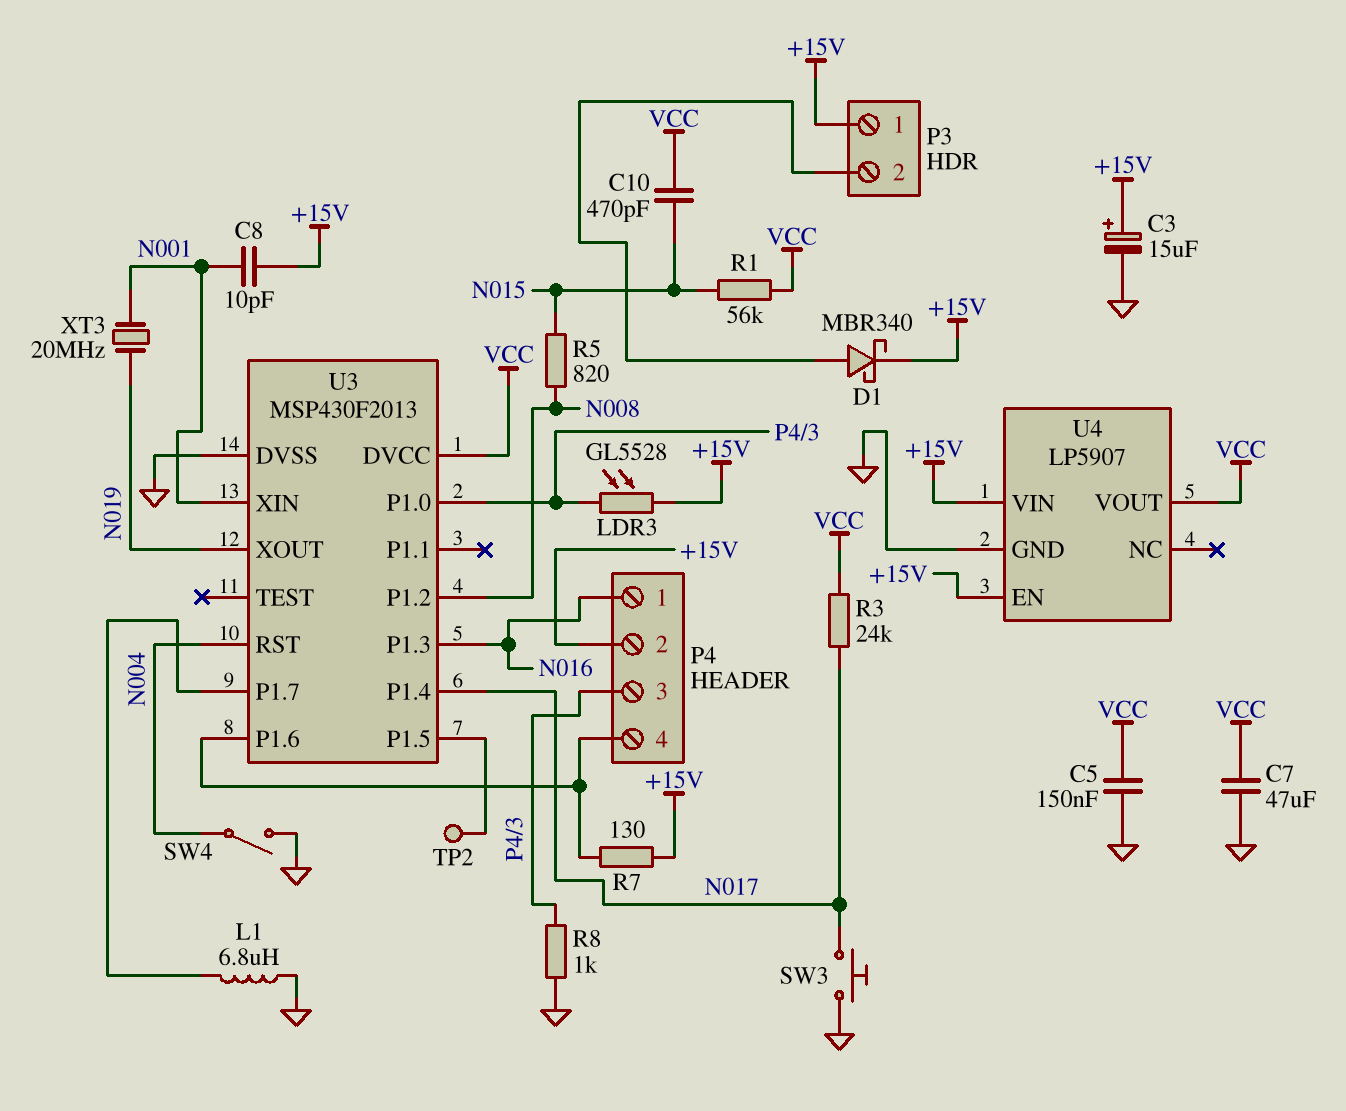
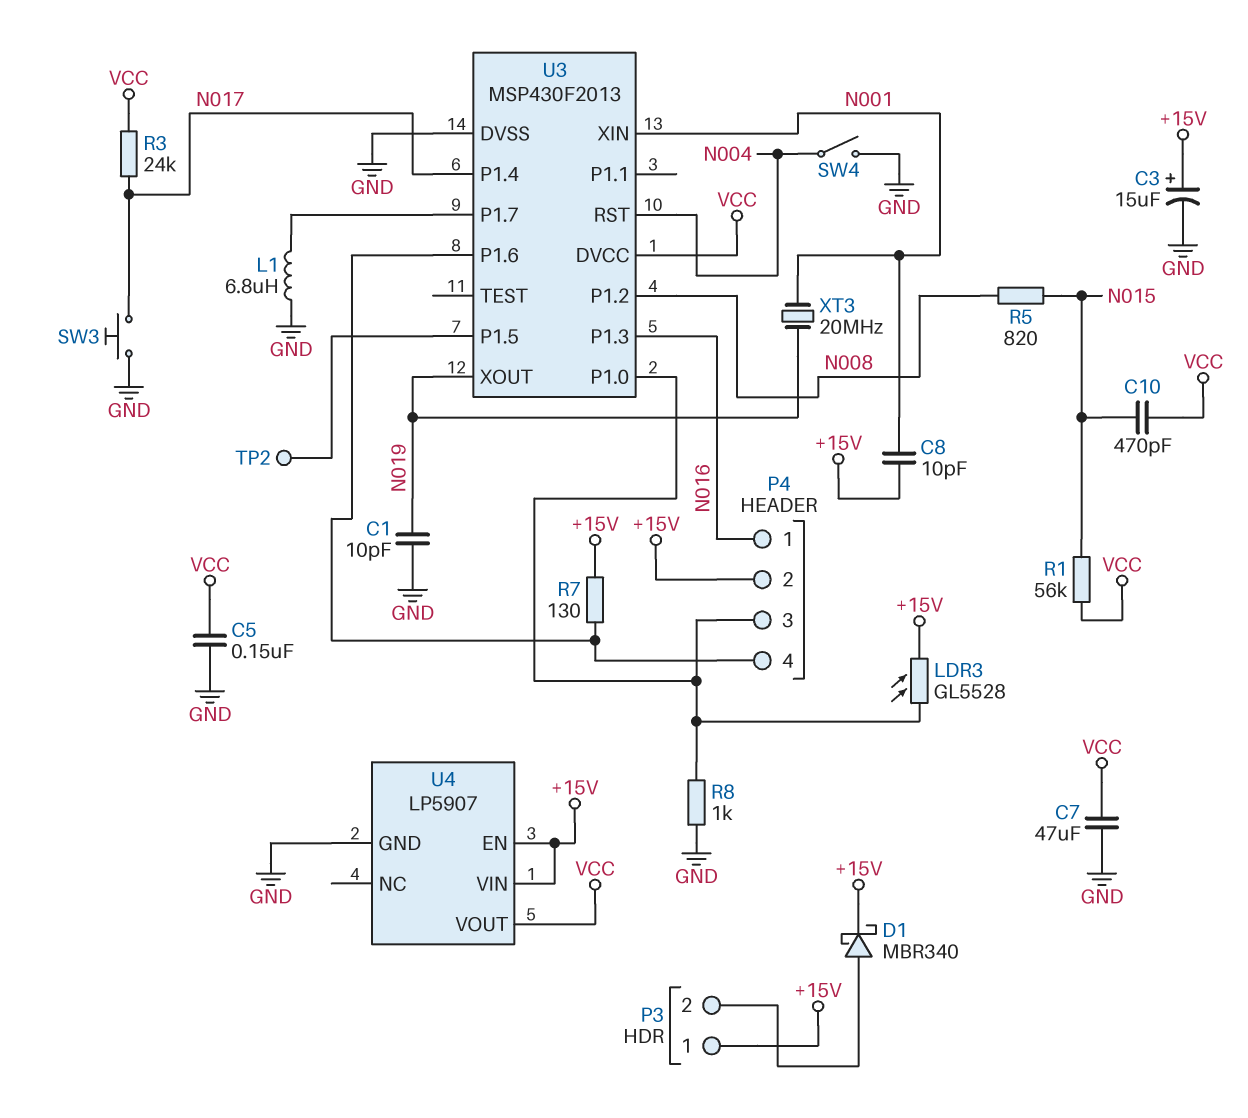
C1: none -> 10pF (GND, N019)

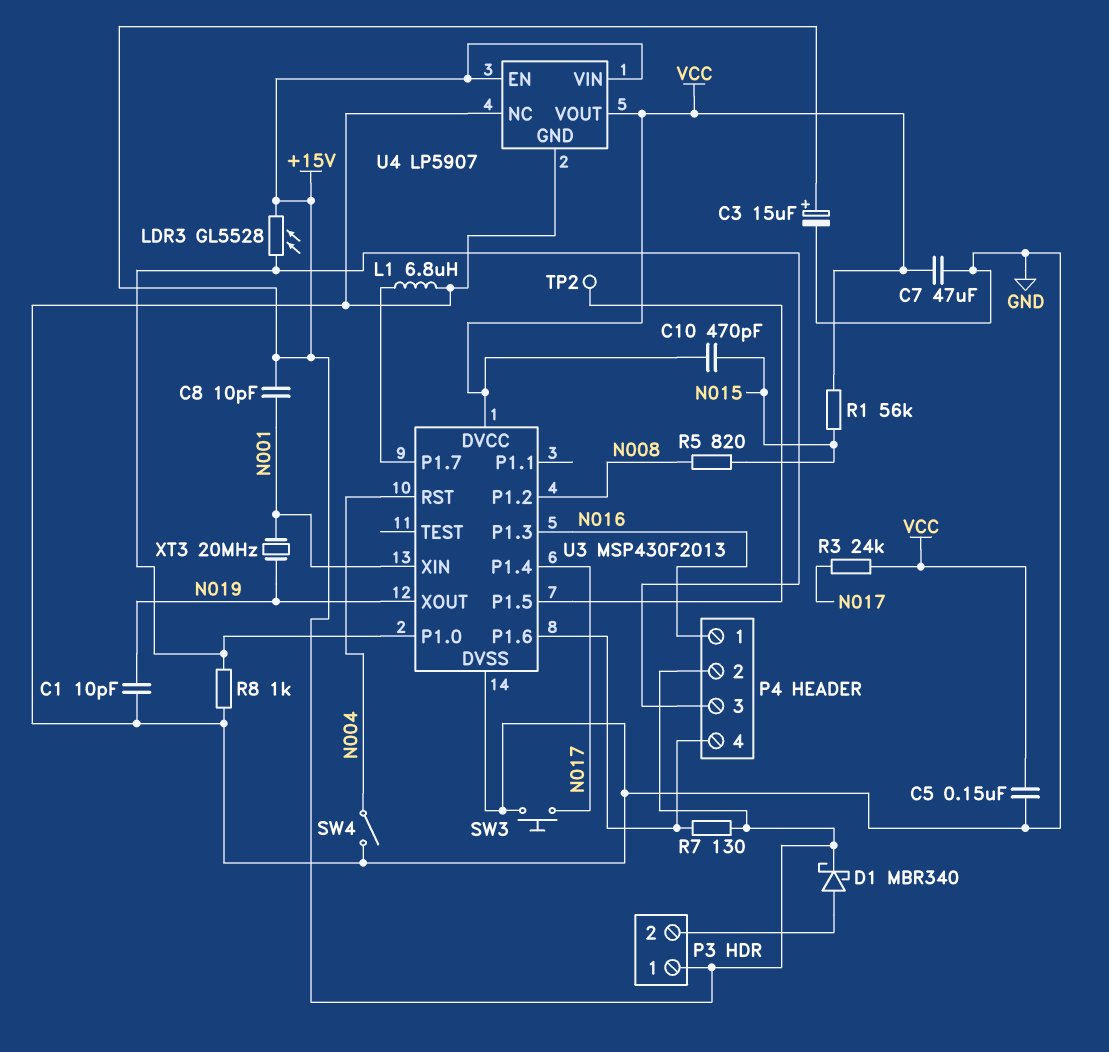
U4 pin NC: none -> GND

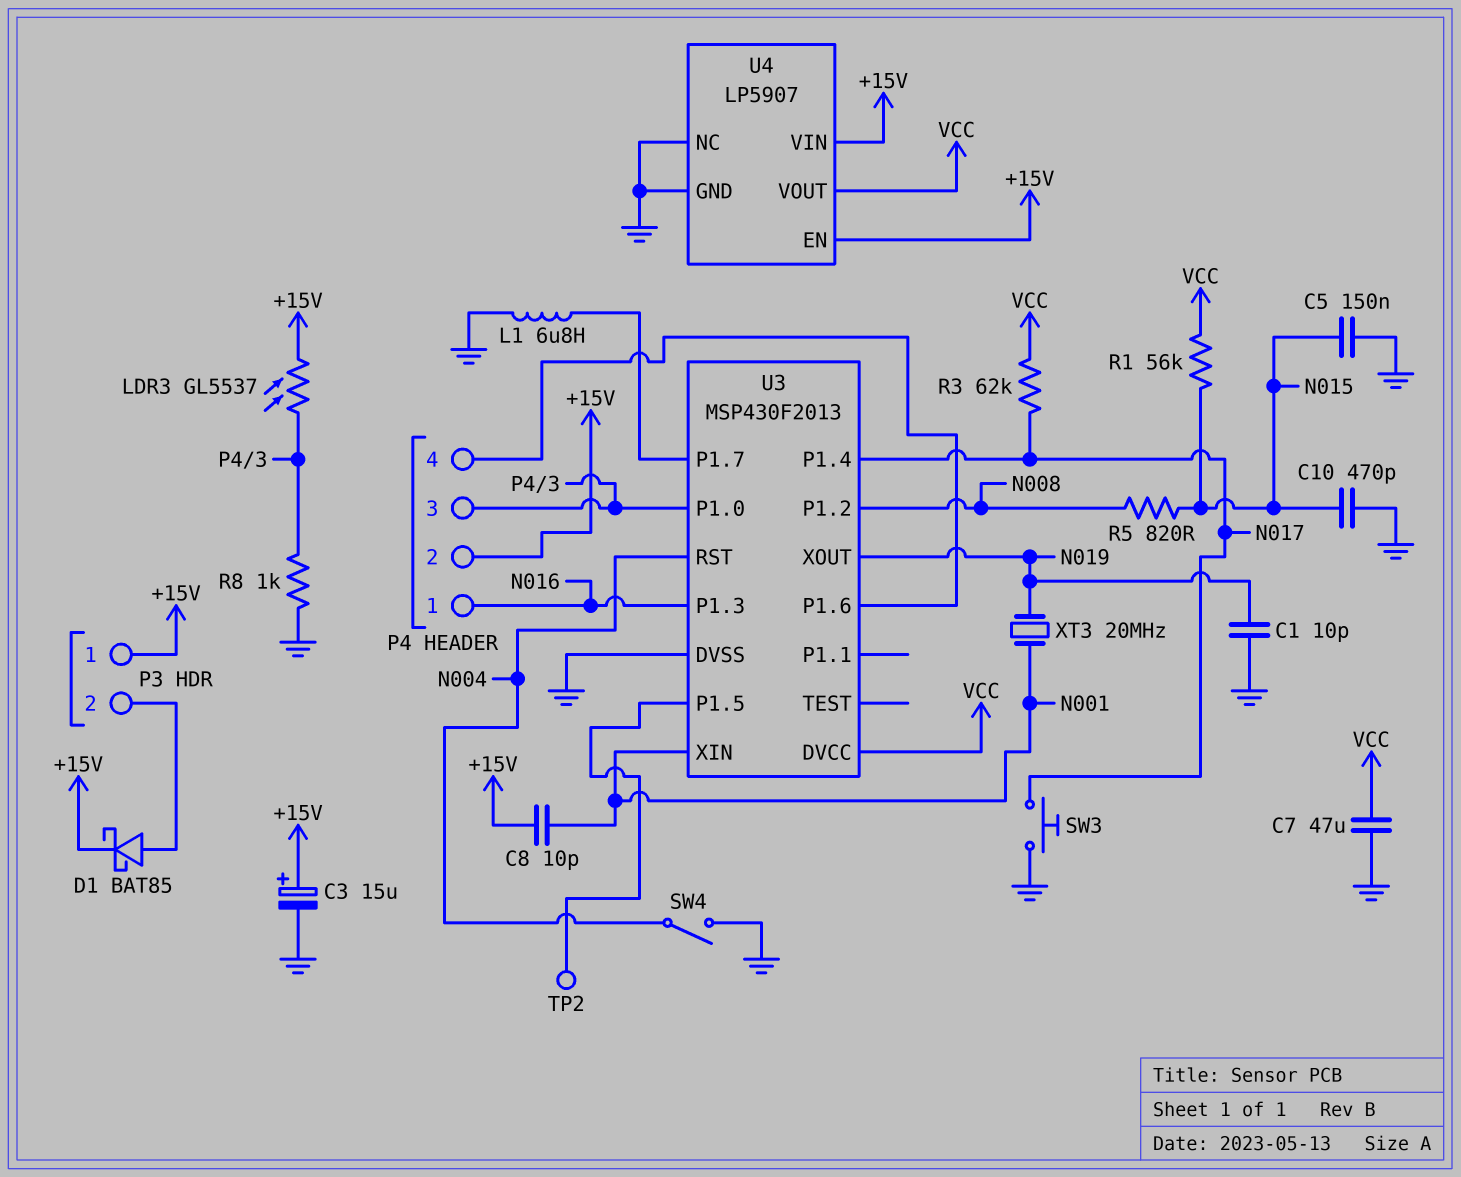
C5: 150nF (GND, VCC) -> 150nF (GND, N015)
C10: 470pF (N015, VCC) -> 470pF (GND, N015)
D1: schottky MBR340 (A P3/2, K +15V) -> schottky BAT85 (A P3/2, K +15V)
LDR3: GL5528 (+15V, P4/3) -> GL5537 (+15V, P4/3)
R3: 24k (N017, VCC) -> 62k (N017, VCC)
R7: 130 (+15V, P4/4) -> none

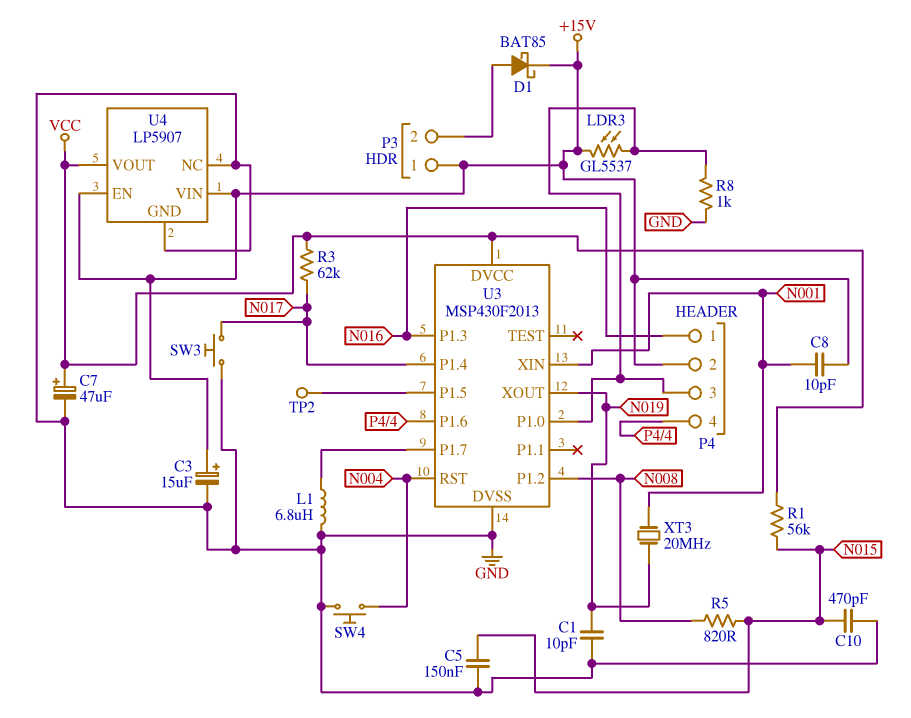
C7: 47uF (GND, VCC) -> 47uF (plus VCC, minus GND)
SW4: switch (GND, N004) -> button (GND, N004)

